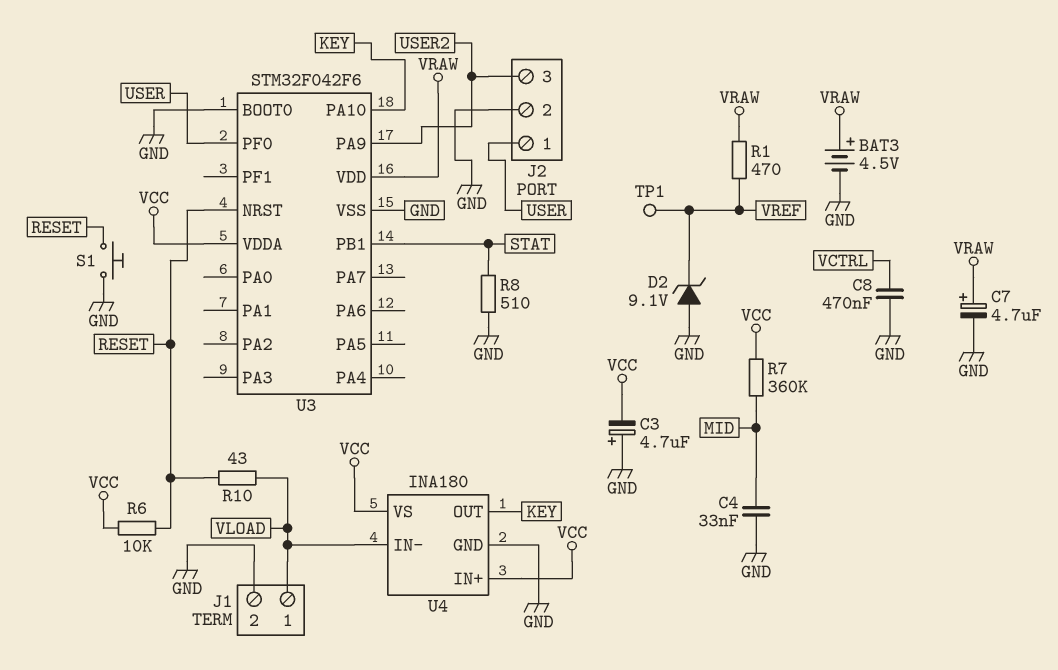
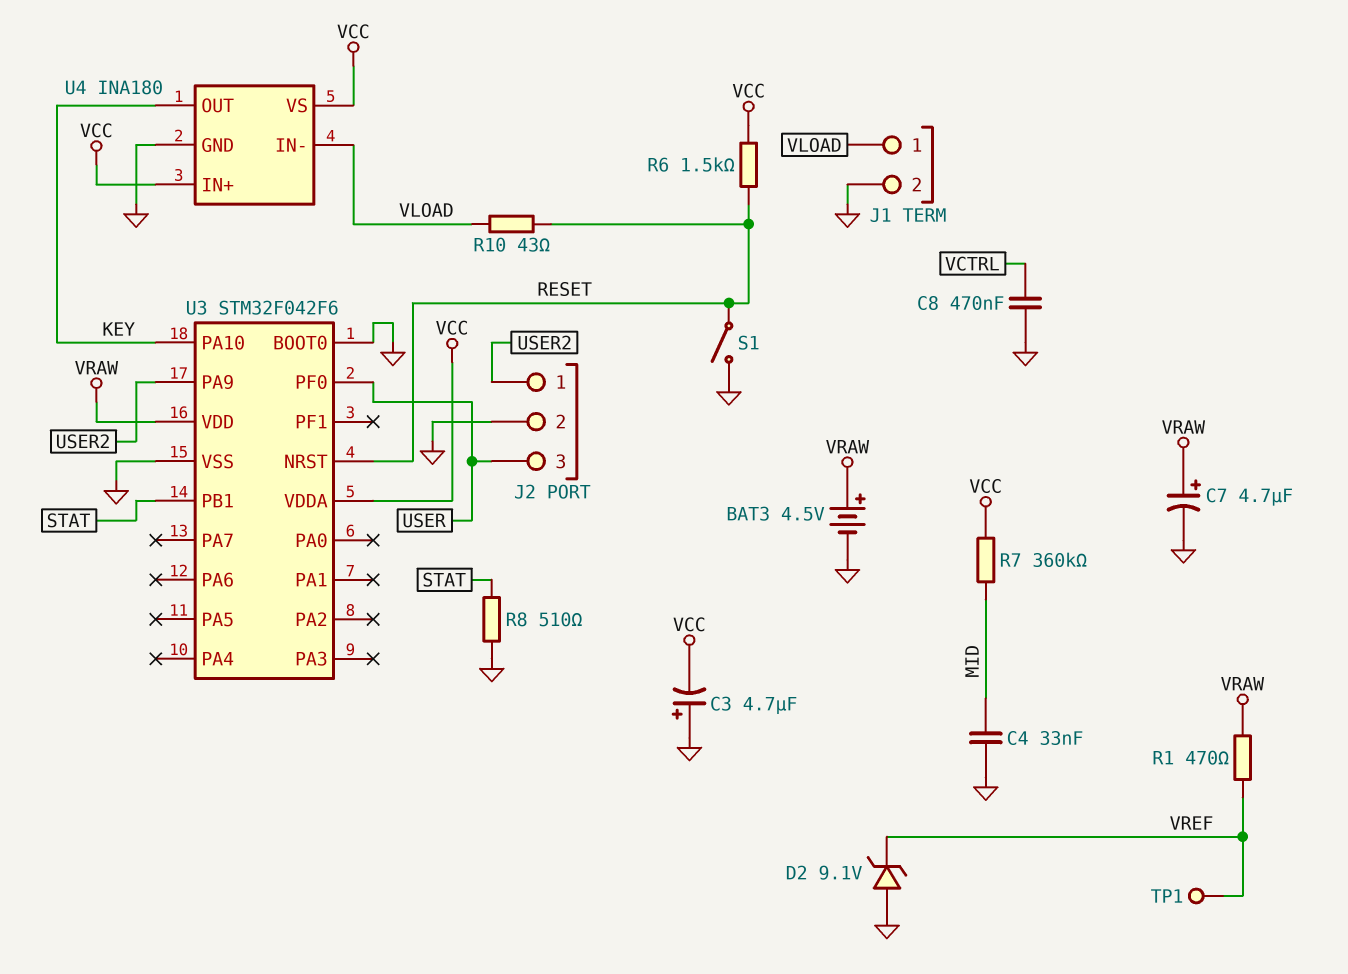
J2 pin 1: USER -> USER2
J2 pin 3: USER2 -> USER
R6: 10k (RESET, VCC) -> 1.5k (RESET, VCC)
S1: button (GND, RESET) -> switch (GND, RESET)

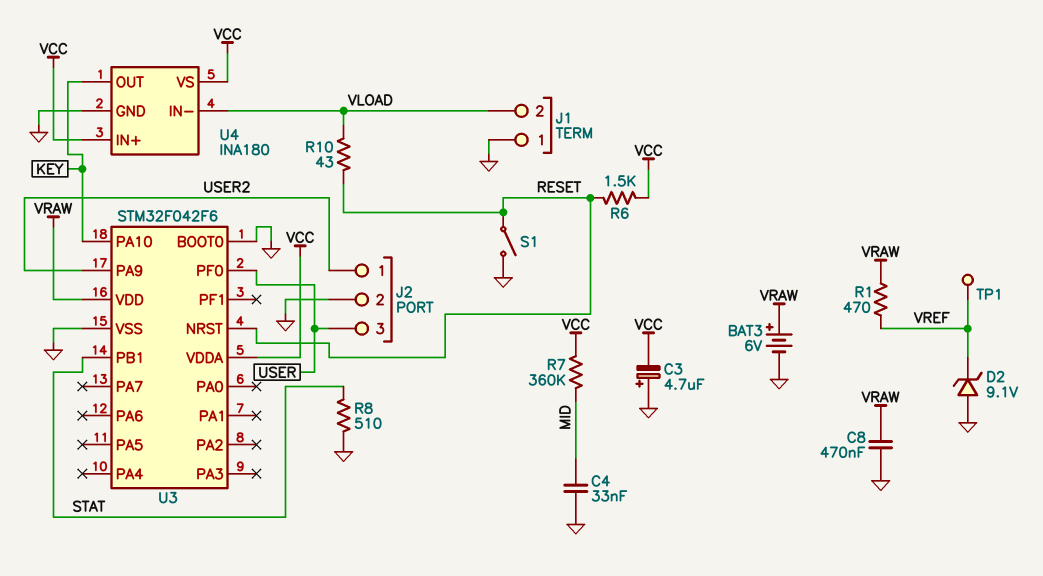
BAT3: 4.5V (plus VRAW, minus GND) -> 6V (plus VRAW, minus GND)
C7: 4.7uF (plus VRAW, minus GND) -> none
C8: 470nF (GND, VCTRL) -> 470nF (GND, VRAW)
J1 pin 1: VLOAD -> GND
J1 pin 2: GND -> VLOAD

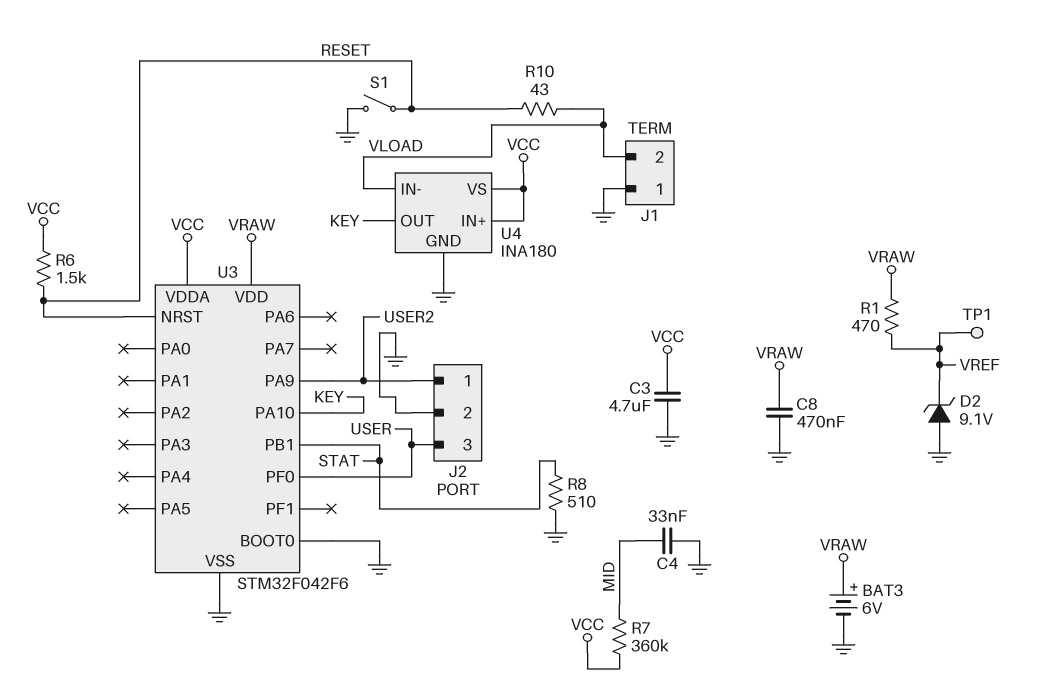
C3: 4.7uF (plus GND, minus VCC) -> 4.7uF (GND, VCC)

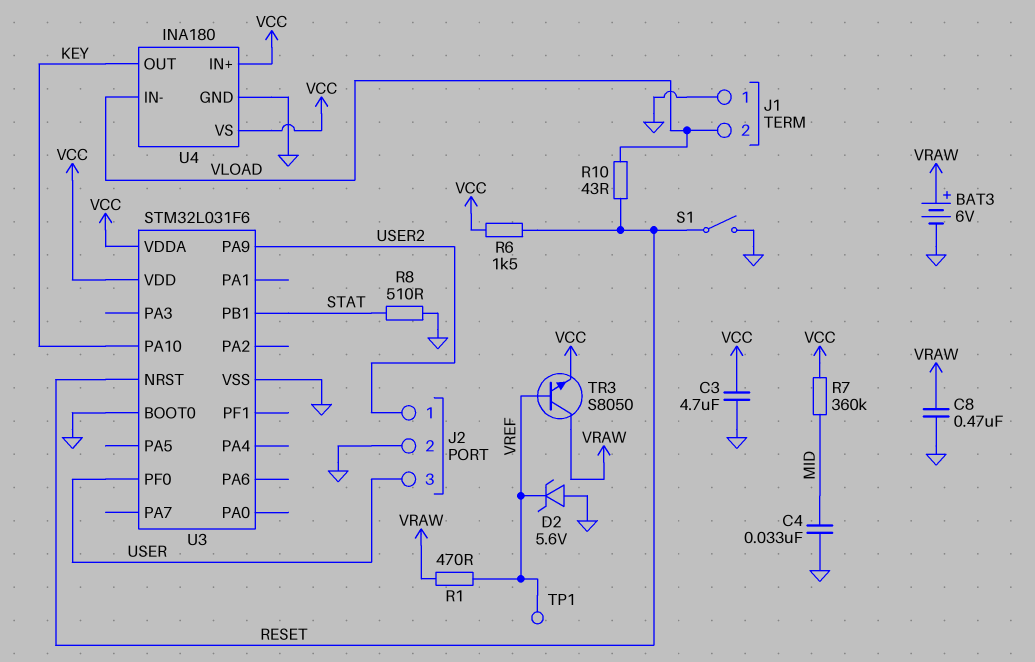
D2: zener 9.1V (A GND, K VREF) -> zener 5.6V (A GND, K VREF)
TR3: none -> NPN S8050 (B VREF, C VRAW, E VCC)
U3: STM32F042F6 -> STM32L031F6
U3 pin VDD: VRAW -> VCC

